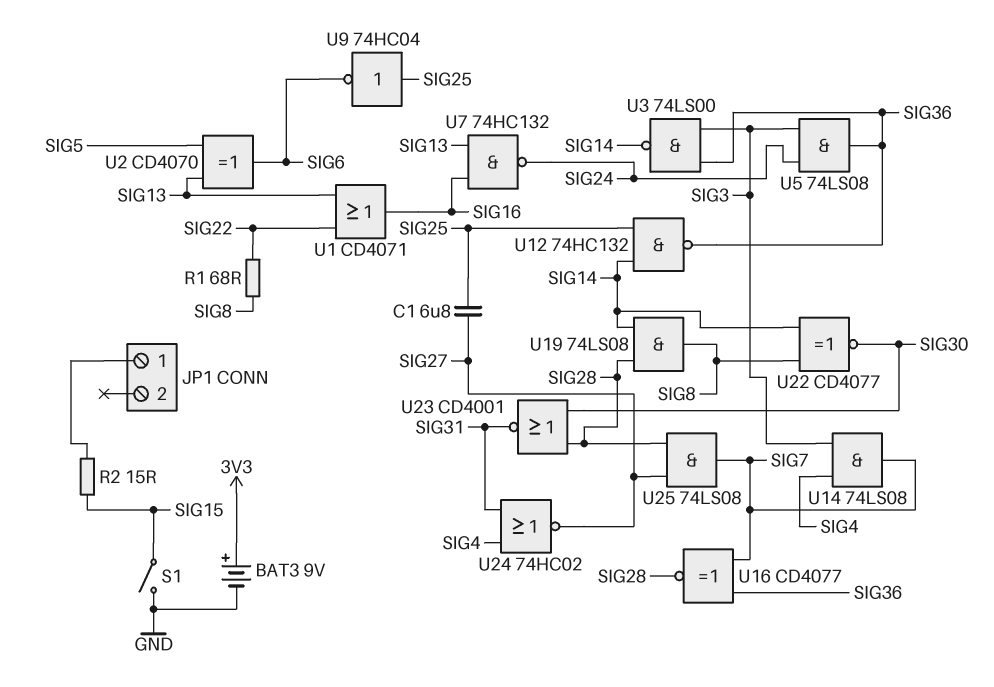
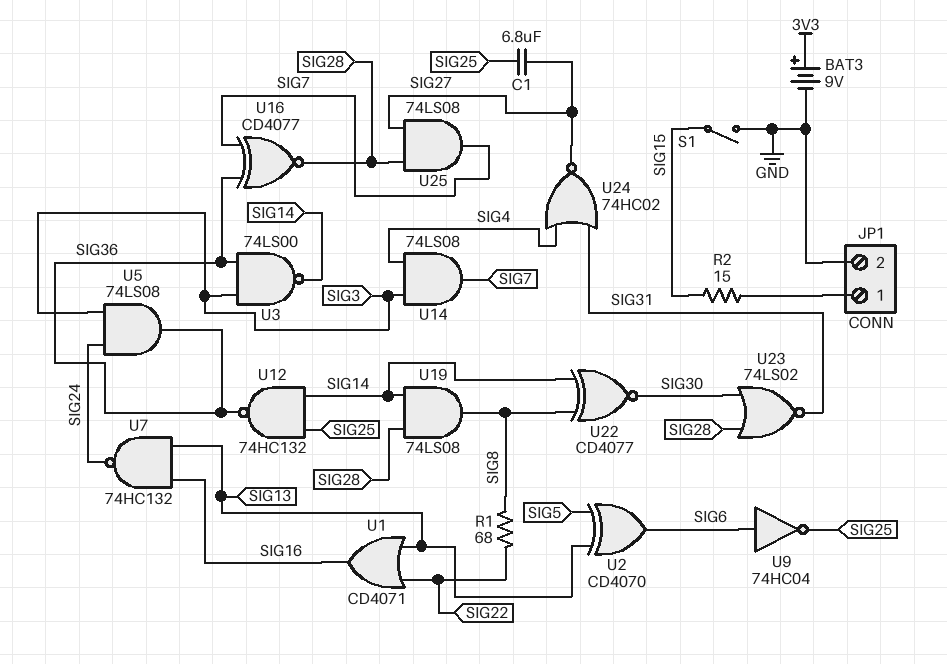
JP1 pin 2: none -> GND
U9: NOT 74HC04 (in SIG25, out SIG6) -> NOT 74HC04 (in SIG6, out SIG25)
U23: NOR CD4001 (in SIG28, in SIG30, out SIG31) -> NOR 74LS02 (in SIG28, in SIG30, out SIG31)

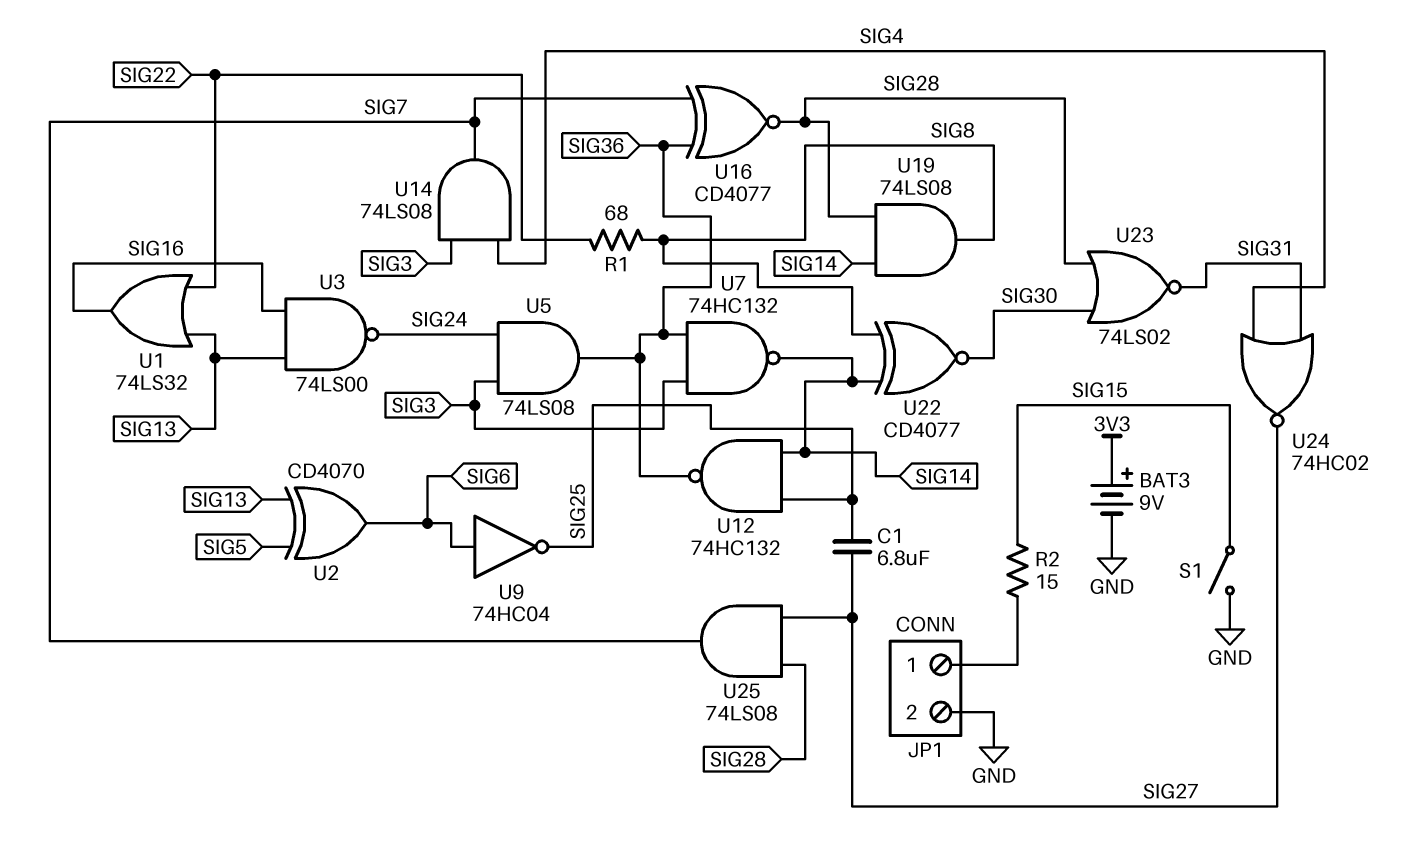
U1: OR CD4071 (in SIG13, in SIG22, out SIG16) -> OR 74LS32 (in SIG13, in SIG22, out SIG16)
U3: NAND 74LS00 (in SIG3, in SIG36, out SIG14) -> NAND 74LS00 (in SIG13, in SIG16, out SIG24)
U7: NAND 74HC132 (in SIG13, in SIG16, out SIG24) -> NAND 74HC132 (in SIG3, in SIG36, out SIG14)

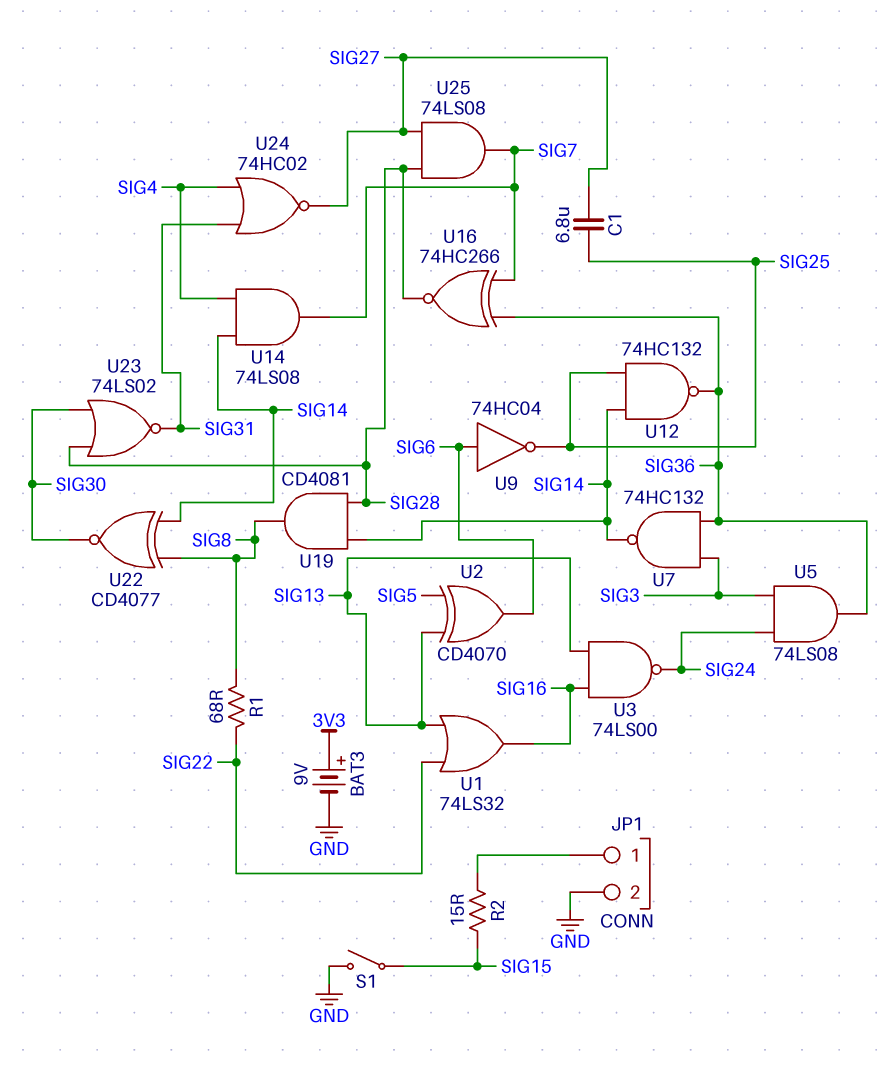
U14: AND 74LS08 (in SIG3, in SIG4, out SIG7) -> AND 74LS08 (in SIG4, in SIG14, out SIG7)
U16: XNOR CD4077 (in SIG7, in SIG36, out SIG28) -> XNOR 74HC266 (in SIG7, in SIG36, out SIG28)
U19: AND 74LS08 (in SIG14, in SIG28, out SIG8) -> AND CD4081 (in SIG14, in SIG28, out SIG8)

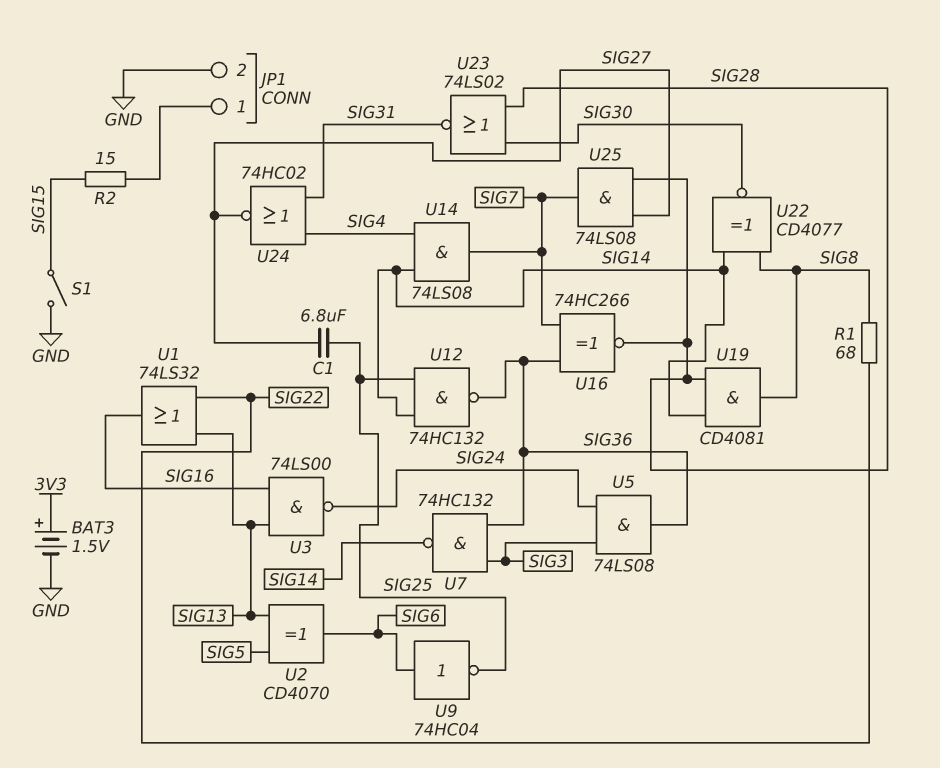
BAT3: 9V (plus 3V3, minus GND) -> 1.5V (plus 3V3, minus GND)

